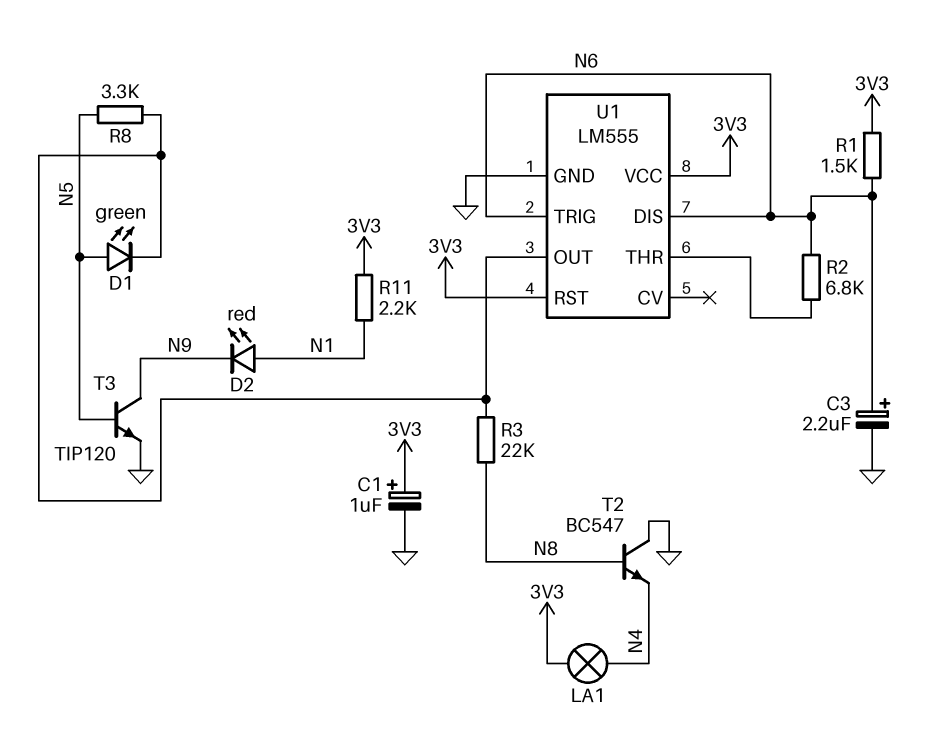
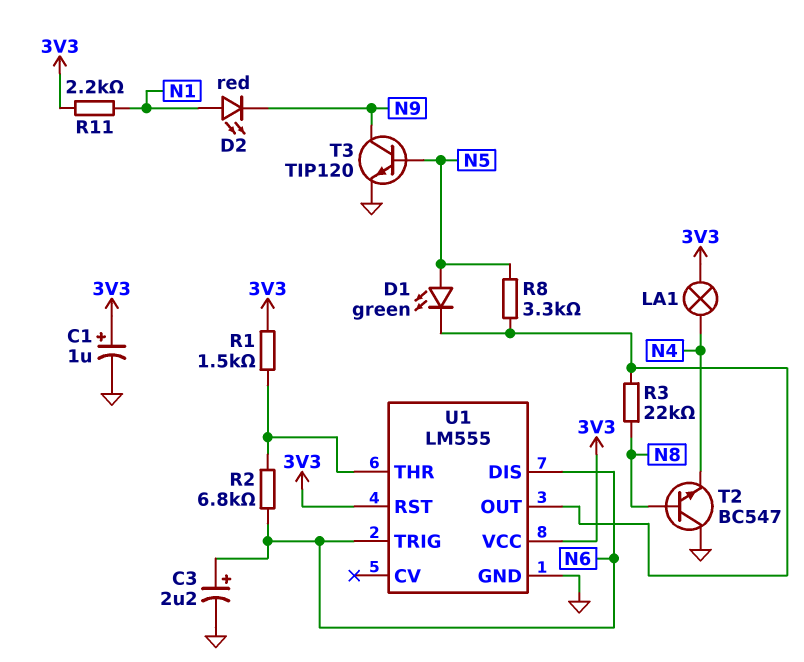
R1: 1.5k (3V3, N6) -> 1.5k (3V3, U1/THR)

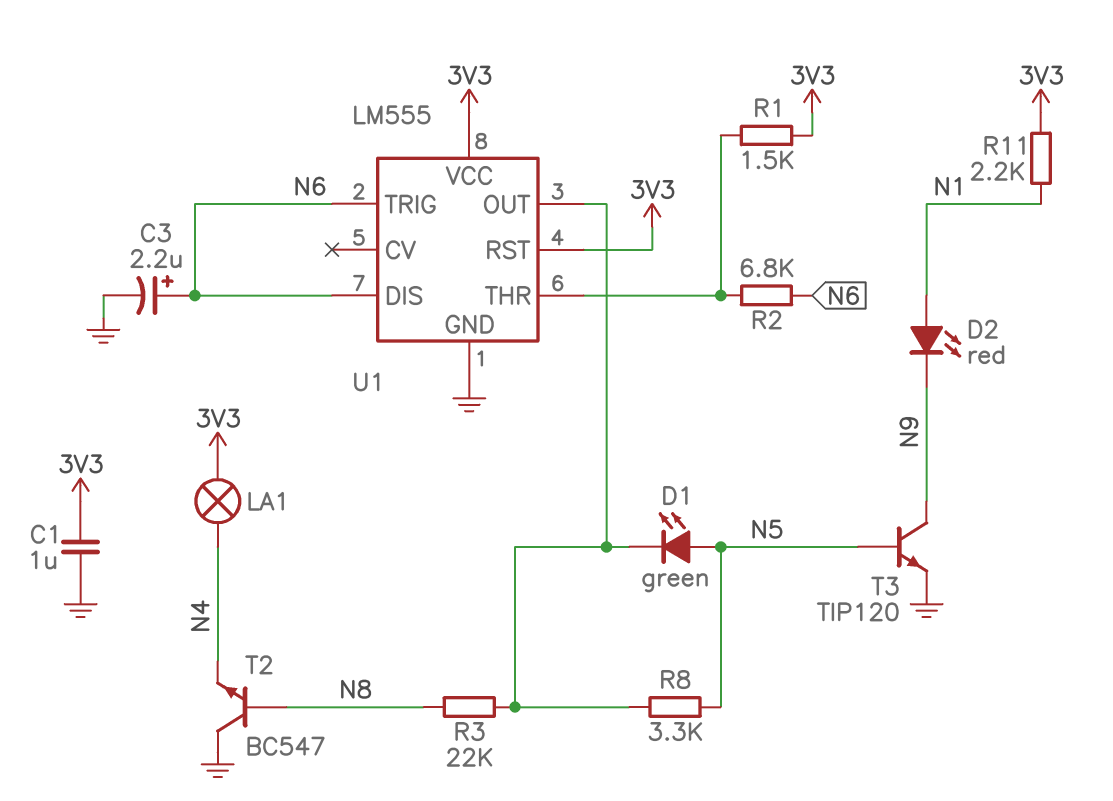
C1: 1uF (plus 3V3, minus GND) -> 1uF (3V3, GND)

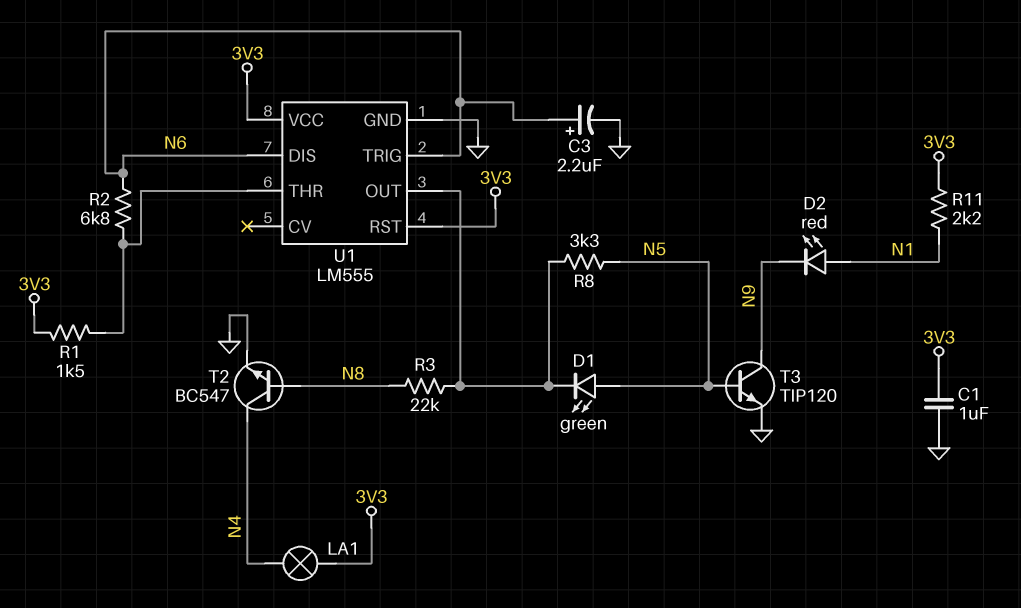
T2: NPN BC547 (B N8, C GND, E N4) -> NPN BC547 (B N8, C N4, E GND)

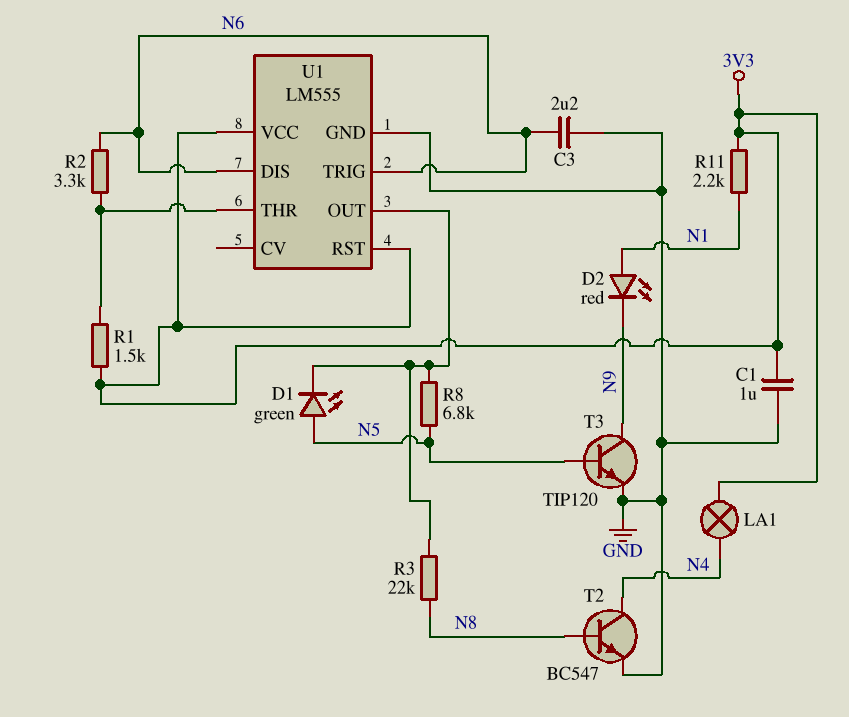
C3: 2.2uF (plus N6, minus GND) -> 2.2uF (GND, N6)
R2: 6.8k (N6, U1/THR) -> 3.3k (N6, U1/THR)
R8: 3.3k (N5, U1/OUT) -> 6.8k (N5, U1/OUT)

